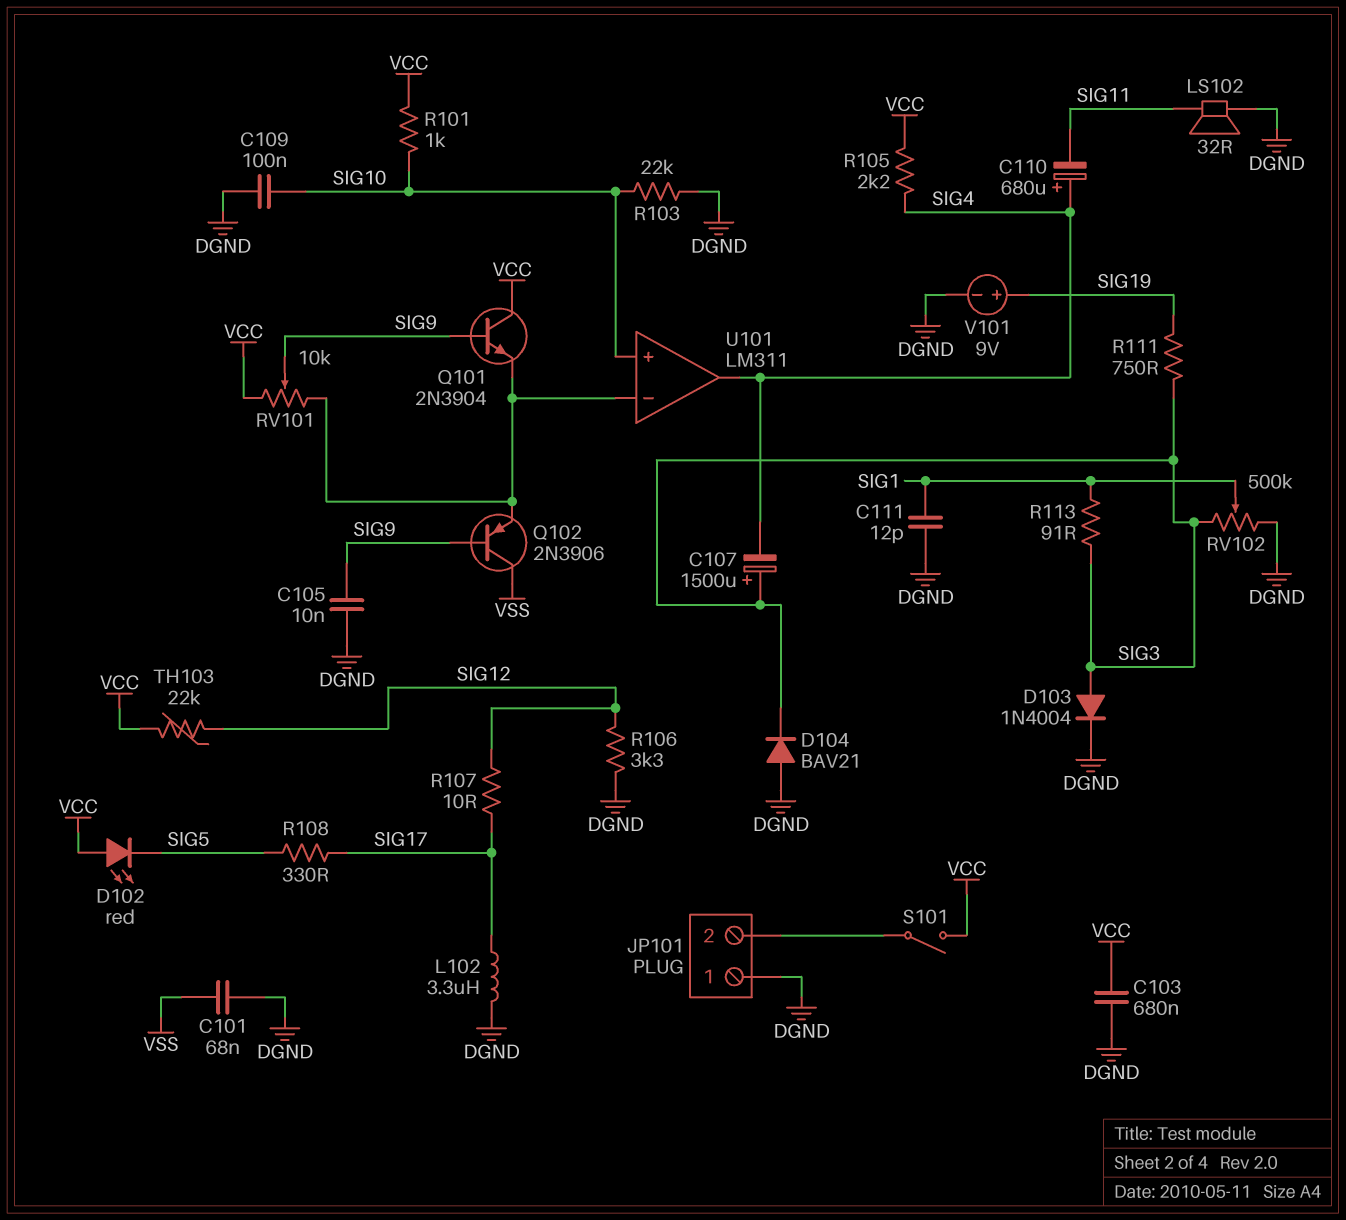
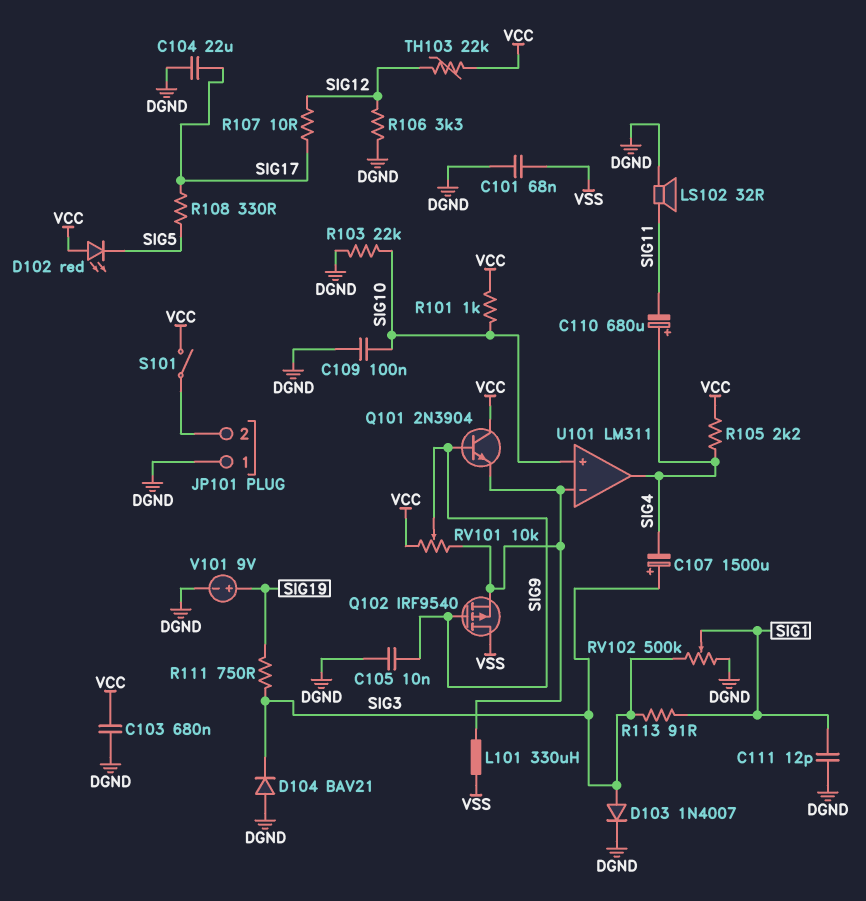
C104: none -> 22uF (DGND, SIG17)
D103: diode 1N4004 (A SIG3, K DGND) -> diode 1N4007 (A SIG3, K DGND)
L101: none -> 330uH (U101/in-, VSS)
L102: 3.3uH (DGND, SIG17) -> none
Q102: PNP 2N3906 (B SIG9, C VSS, E U101/in-) -> PMOS IRF9540 (G SIG9, D VSS, S U101/in-)

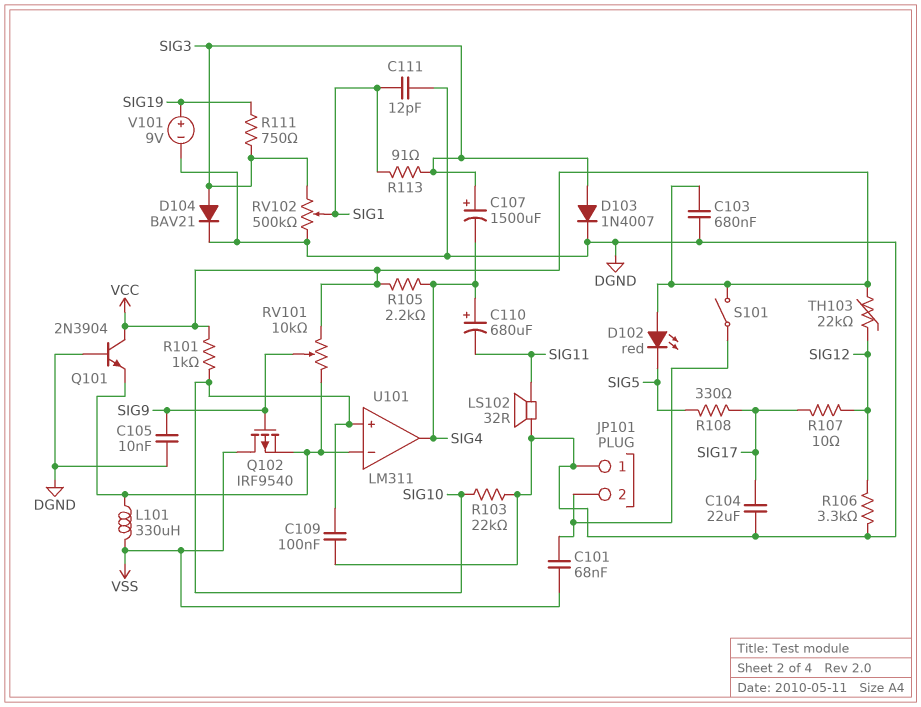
C101: 68nF (DGND, VSS) -> 68nF (JP101/2, VSS)
D104: diode BAV21 (A DGND, K SIG3) -> diode BAV21 (A SIG3, K DGND)
Q101: NPN 2N3904 (B SIG9, C VCC, E U101/in-) -> NPN 2N3904 (B DGND, C VCC, E U101/in-)

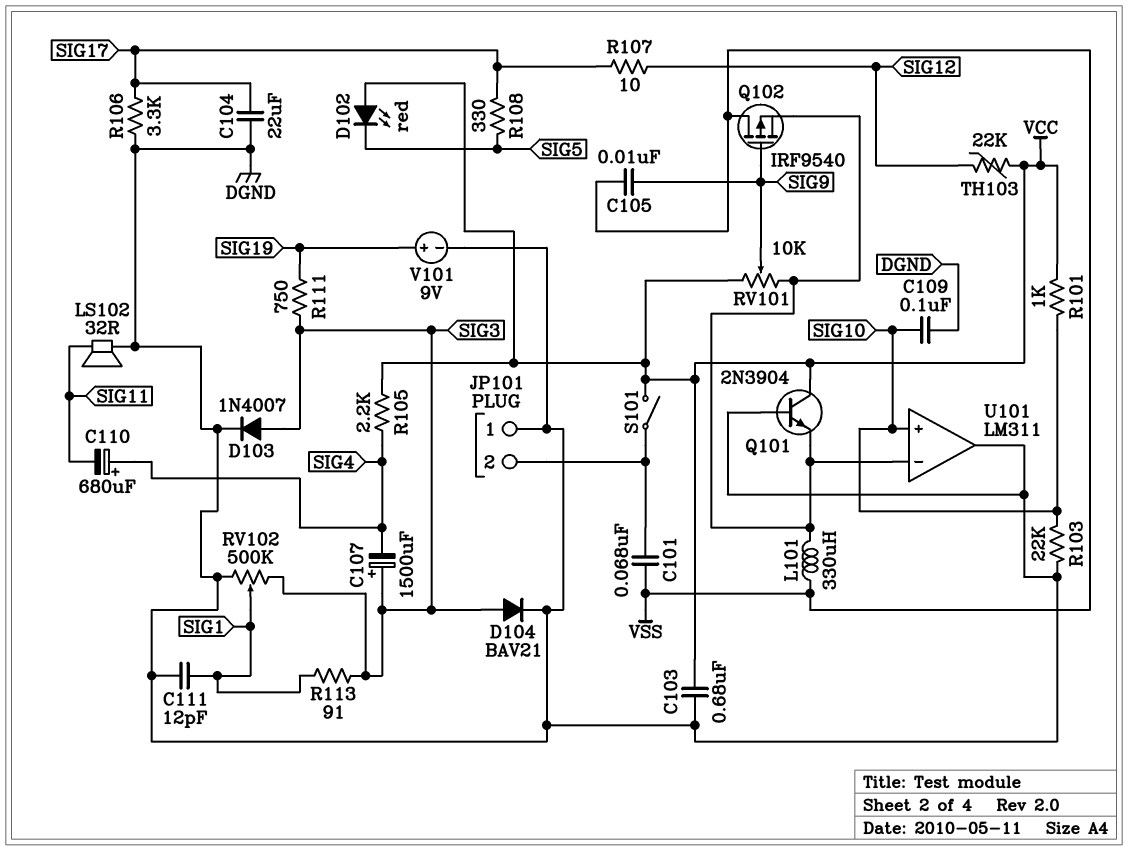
C105: 10nF (DGND, SIG9) -> 10nF (SIG9, VSS)
R106: 3.3k (DGND, SIG12) -> 3.3k (DGND, SIG17)
U101 pin out: SIG4 -> DGND

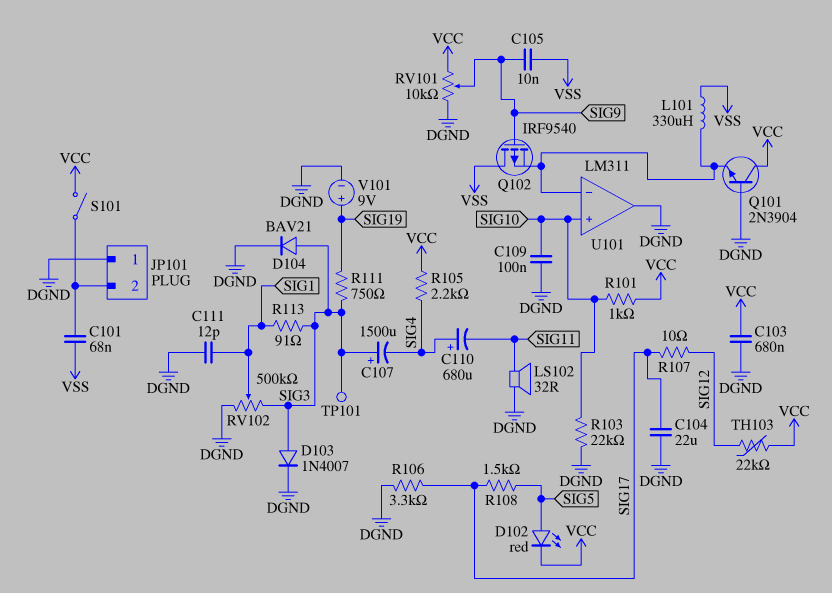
D102: LED red (A VCC, K SIG5) -> LED red (A SIG5, K VCC)
R108: 330 (SIG5, SIG17) -> 1.5k (SIG5, SIG17)
RV101: 10k (U101/in-, VCC, wiper SIG9) -> 10k (DGND, VCC, wiper SIG9)
TP101: none -> test point (SIG3)

